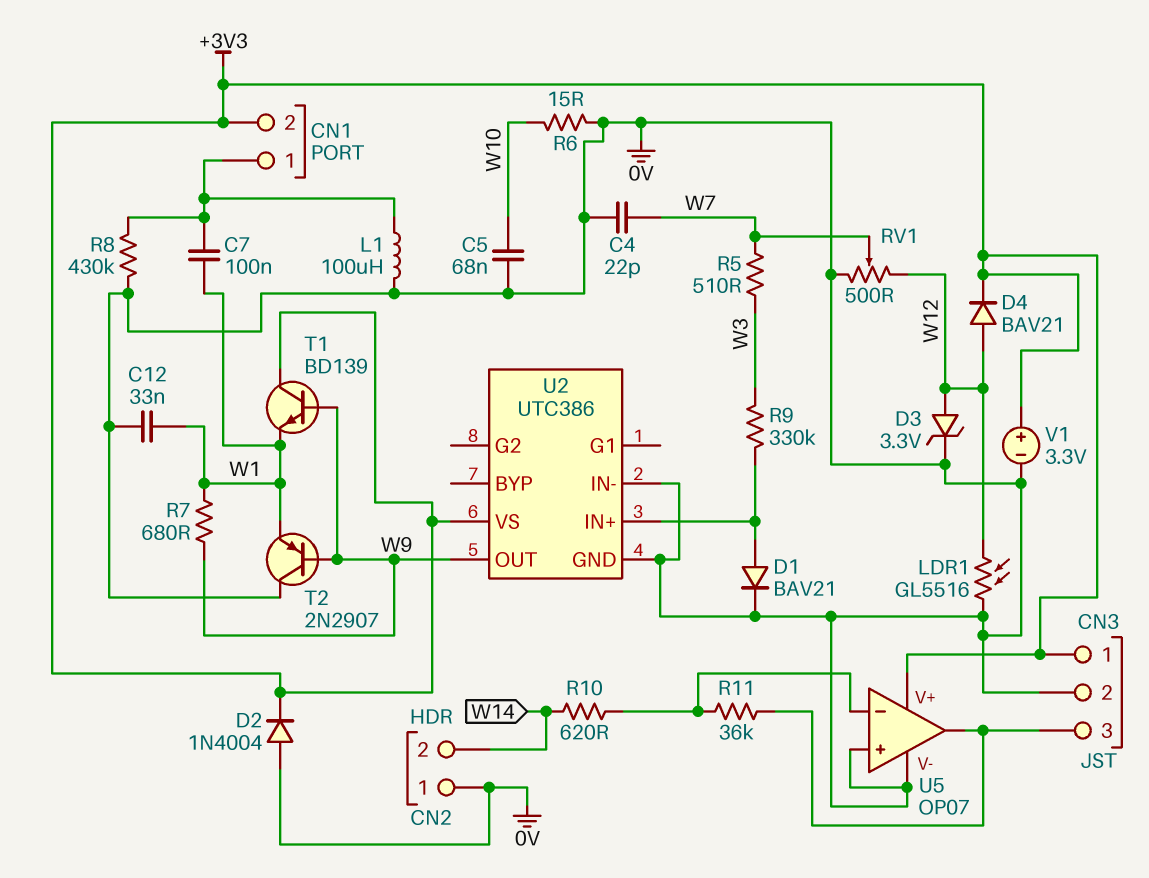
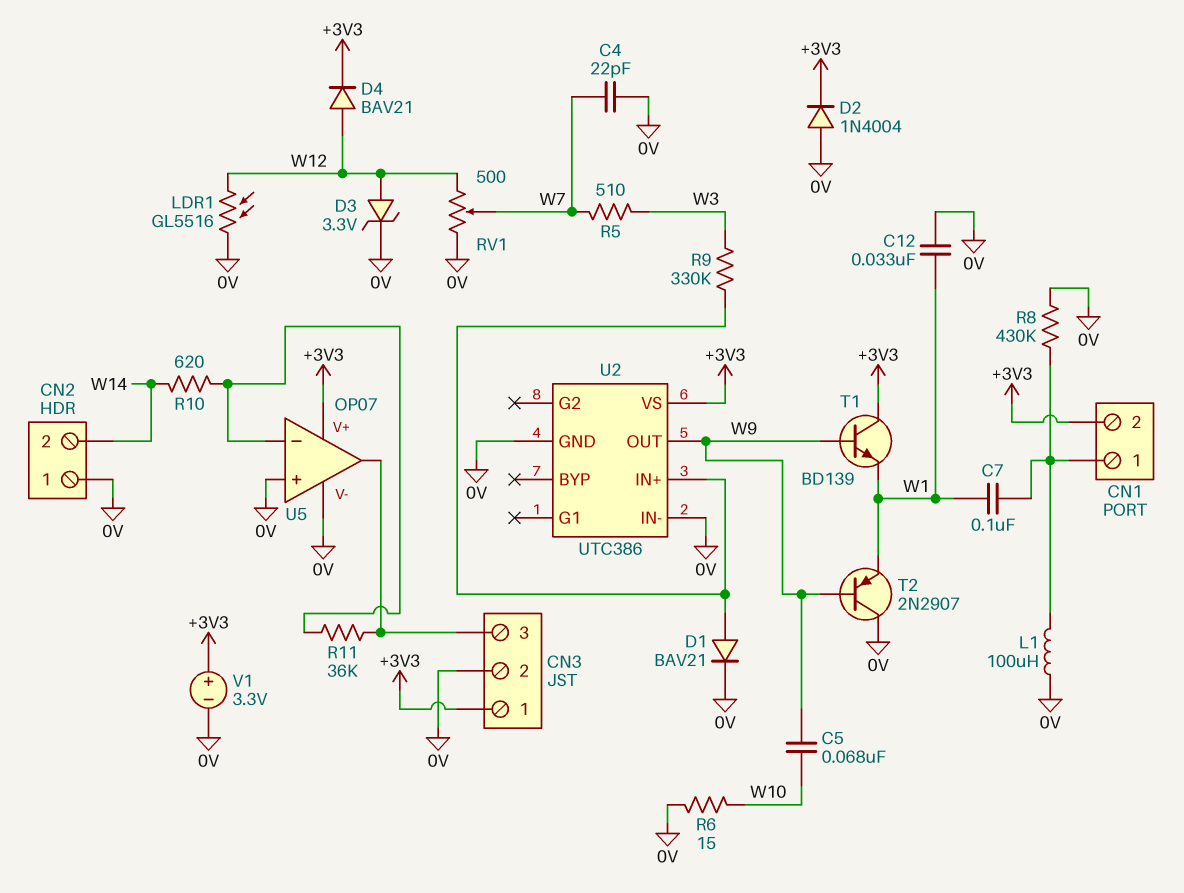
C5: 68nF (0V, W10) -> 68nF (W9, W10)
R7: 680 (W1, W9) -> none

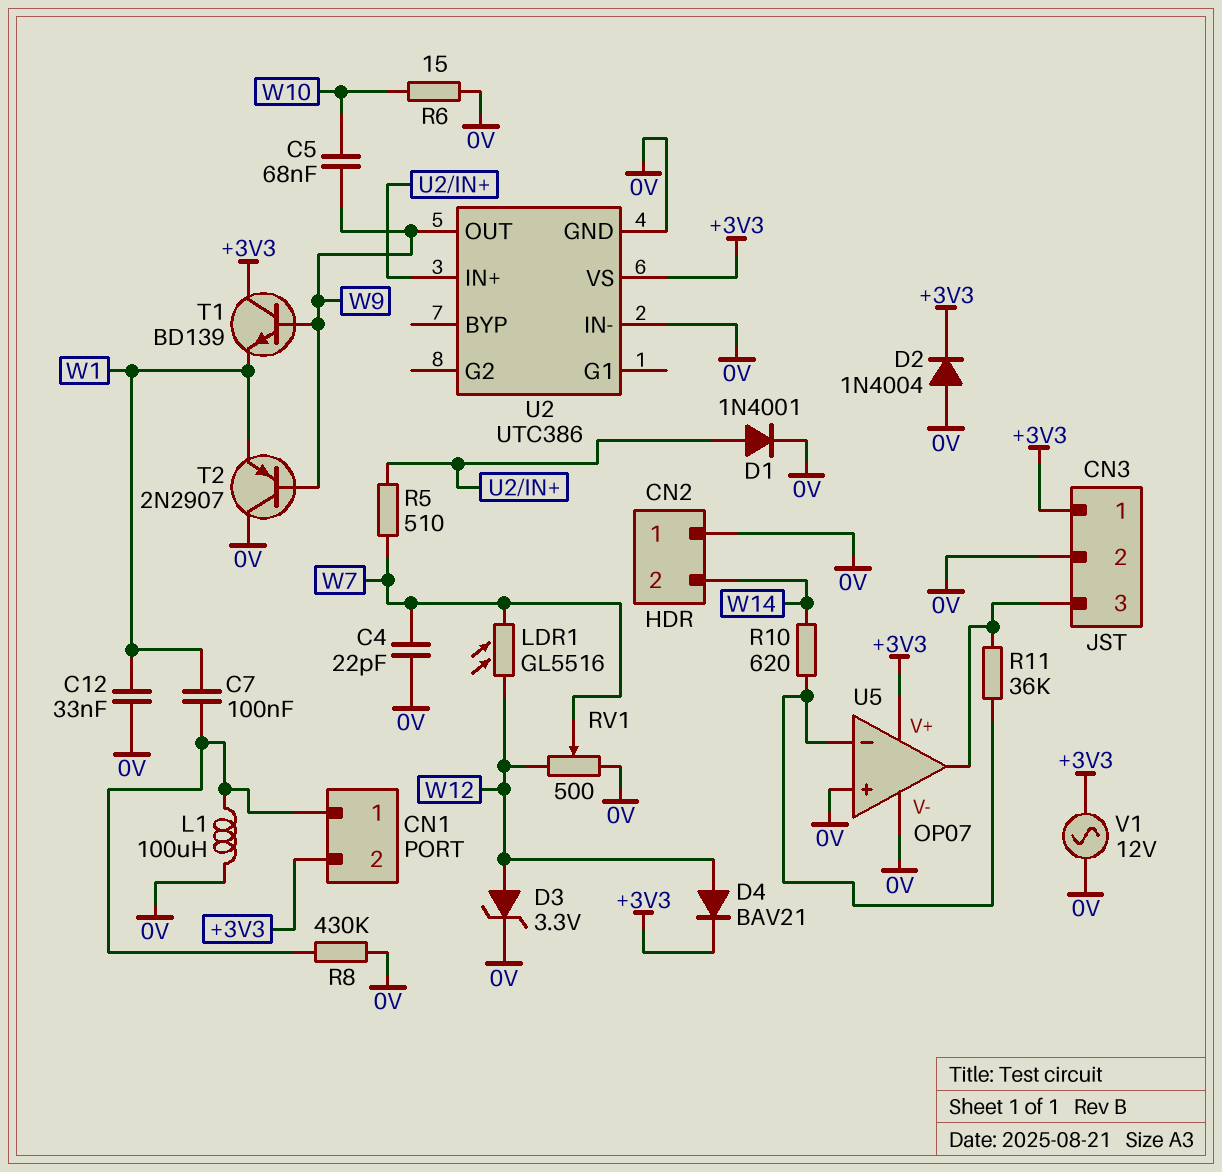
D1: diode BAV21 (A U2/IN+, K 0V) -> diode 1N4001 (A U2/IN+, K 0V)
LDR1: GL5516 (0V, W12) -> GL5516 (W7, W12)
R5: 510 (W3, W7) -> 510 (U2/IN+, W7)
R9: 330k (U2/IN+, W3) -> none
V1: 3.3V (plus +3V3, minus 0V) -> AC 12V (+3V3, 0V)

